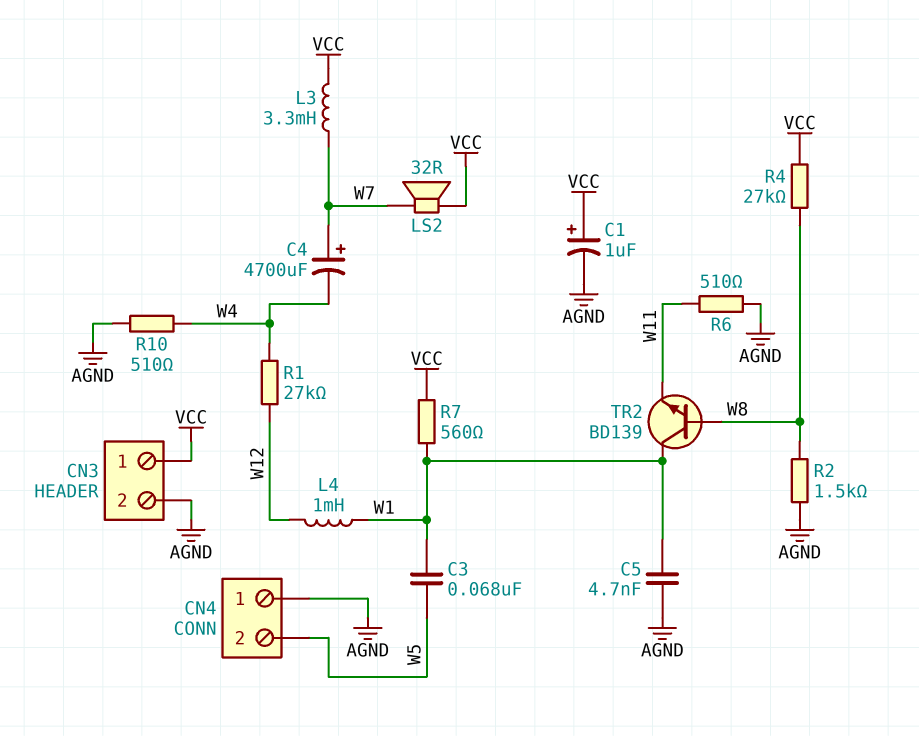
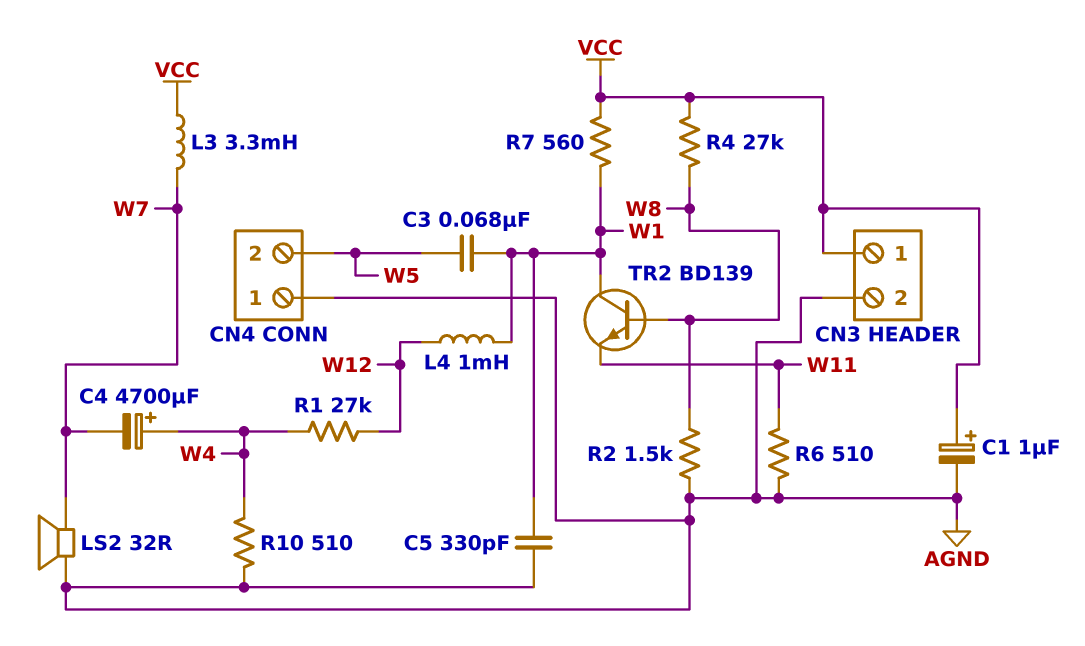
C4: 4700uF (plus W7, minus W4) -> 4700uF (plus W4, minus W7)
C5: 4.7nF (AGND, W1) -> 330pF (AGND, W1)
LS2: speaker 32R (VCC, W7) -> speaker 32R (AGND, W7)

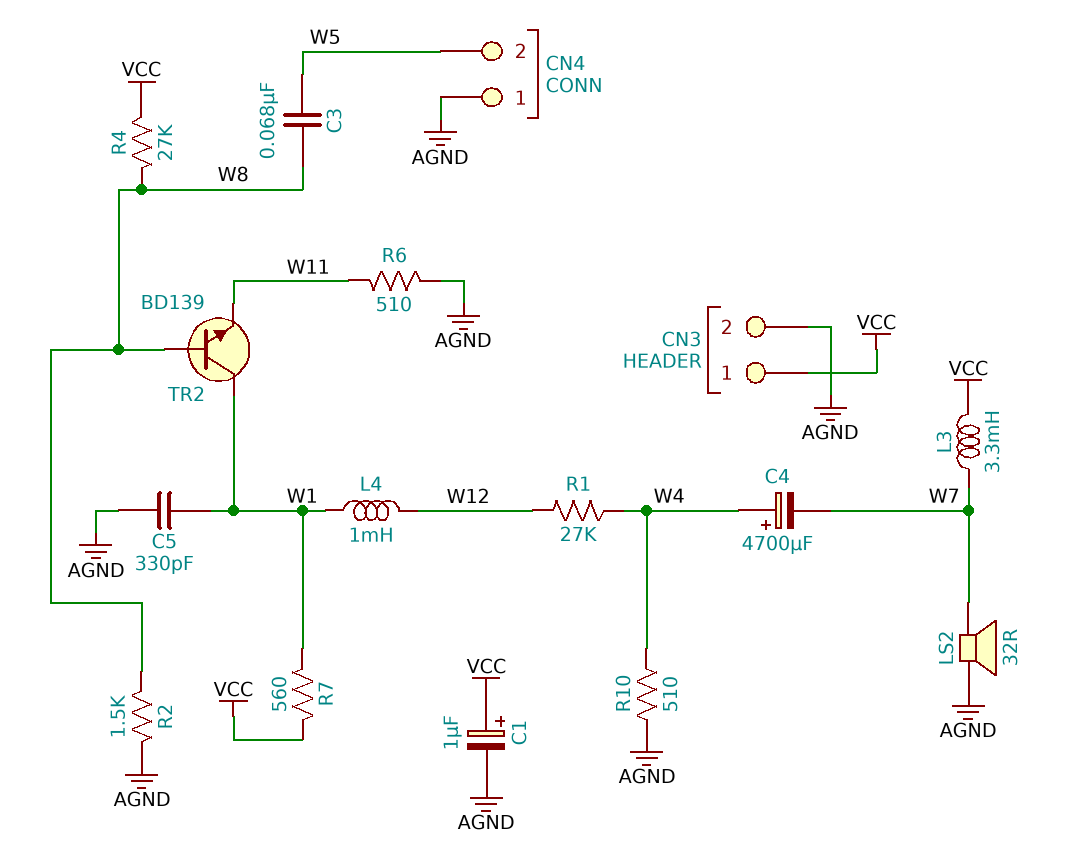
C3: 68nF (W1, W5) -> 68nF (W5, W8)

